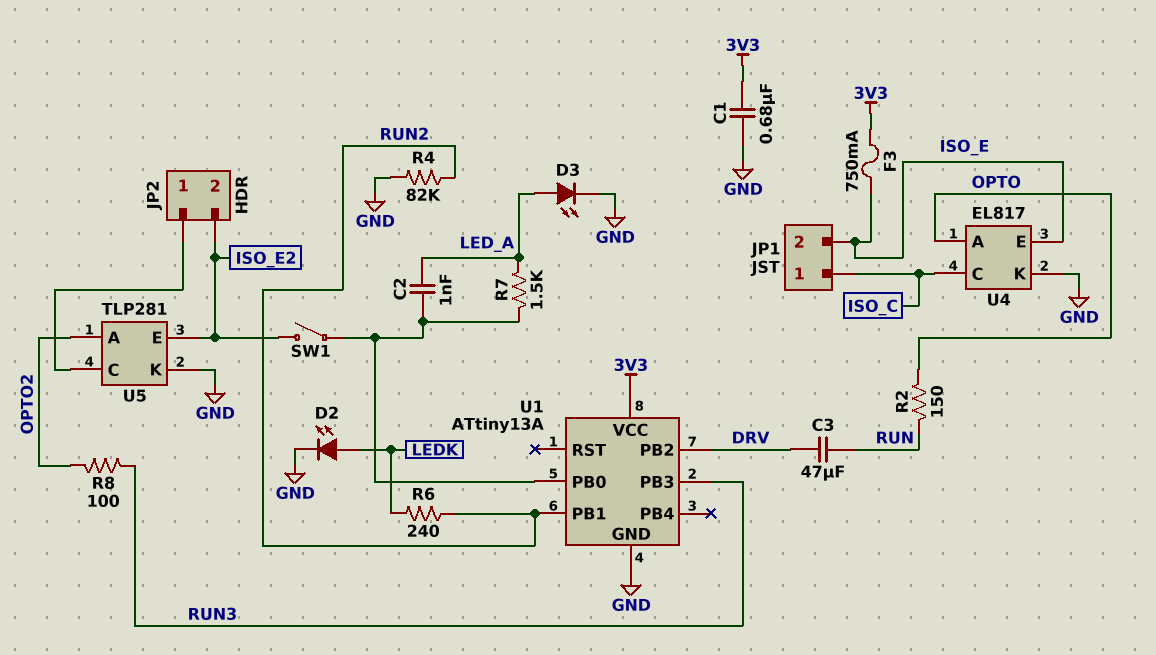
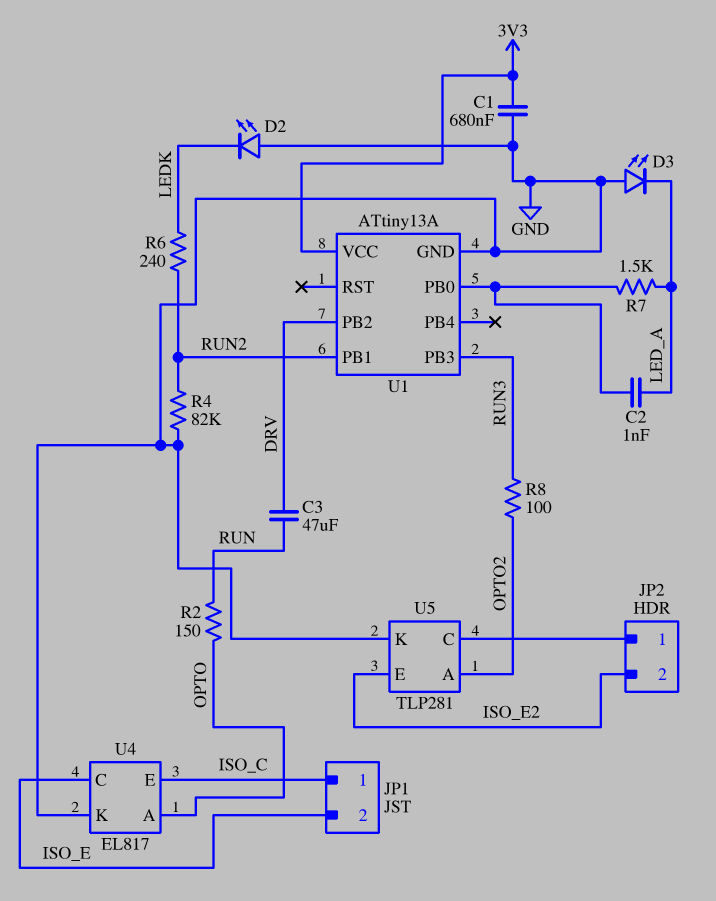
D2: LED (A LEDK, K GND) -> LED (A GND, K LEDK)
D3: LED (A LED_A, K GND) -> LED (A GND, K LED_A)
F3: 750mA (3V3, ISO_E) -> none
SW1: switch (ISO_E2, U1/PB0) -> none
U4 pin C: ISO_C -> ISO_E
U4 pin E: ISO_E -> ISO_C

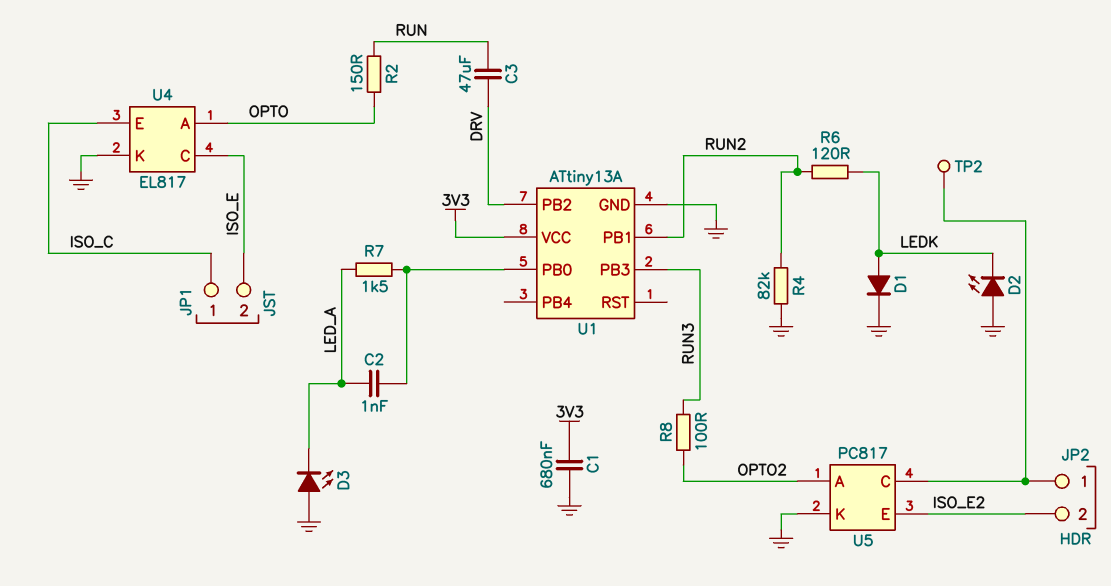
D1: none -> diode (A LEDK, K GND)
R6: 240 (LEDK, RUN2) -> 120 (LEDK, RUN2)
TP2: none -> test point (JP2/1)
U5: TLP281 -> PC817

